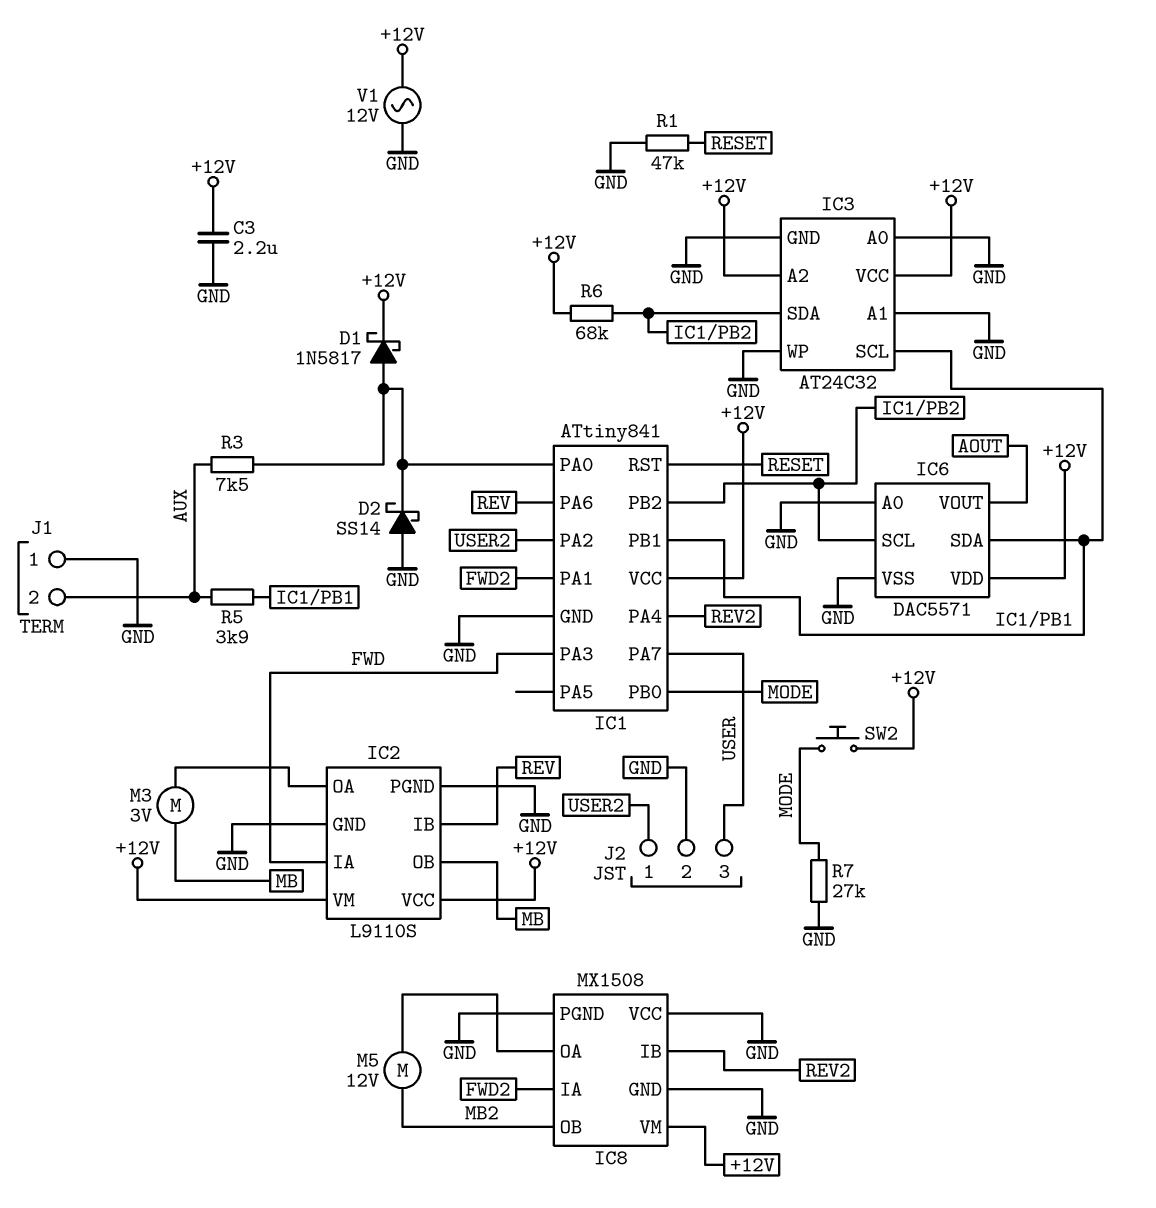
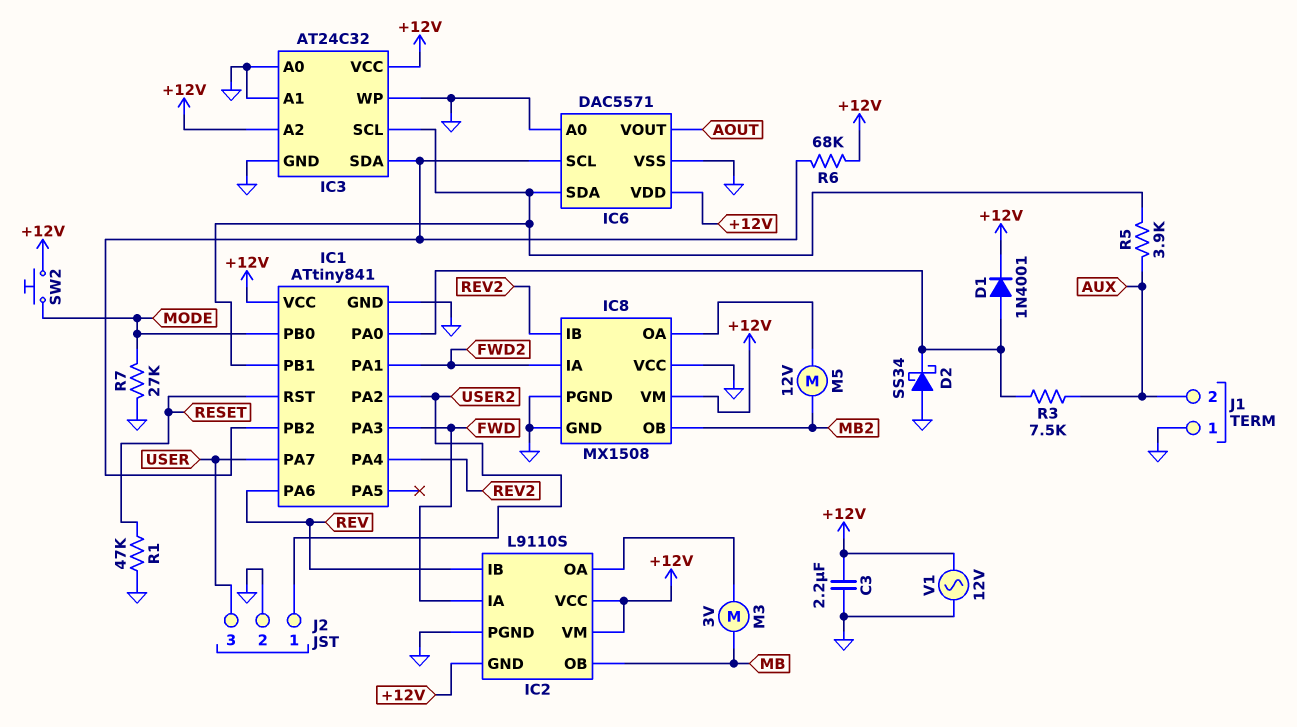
D1: schottky 1N5817 (A IC1/PA0, K +12V) -> diode 1N4001 (A IC1/PA0, K +12V)
D2: schottky SS14 (A GND, K IC1/PA0) -> schottky SS34 (A GND, K IC1/PA0)
IC2 pin GND: GND -> +12V

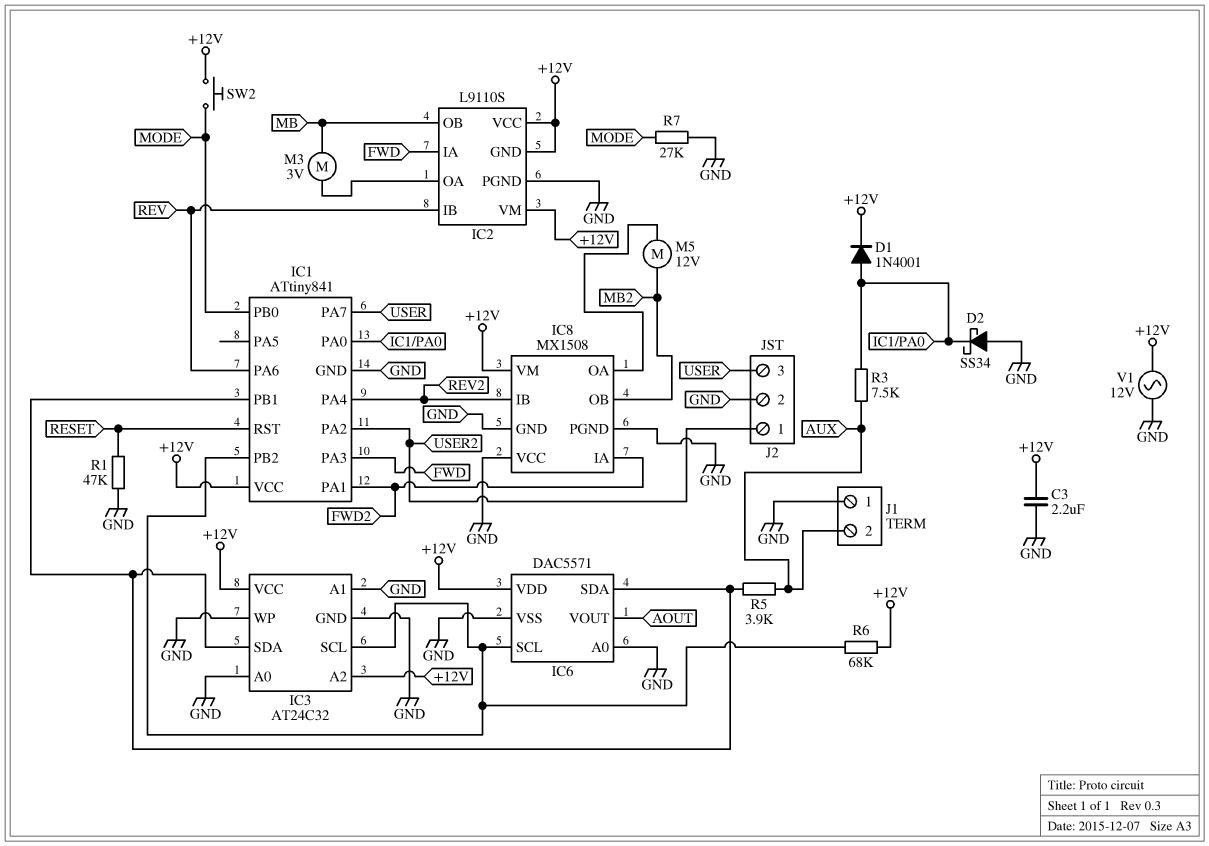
IC3 pin SCL: IC1/PB1 -> IC1/PB2
IC3 pin SDA: IC1/PB2 -> IC1/PB1

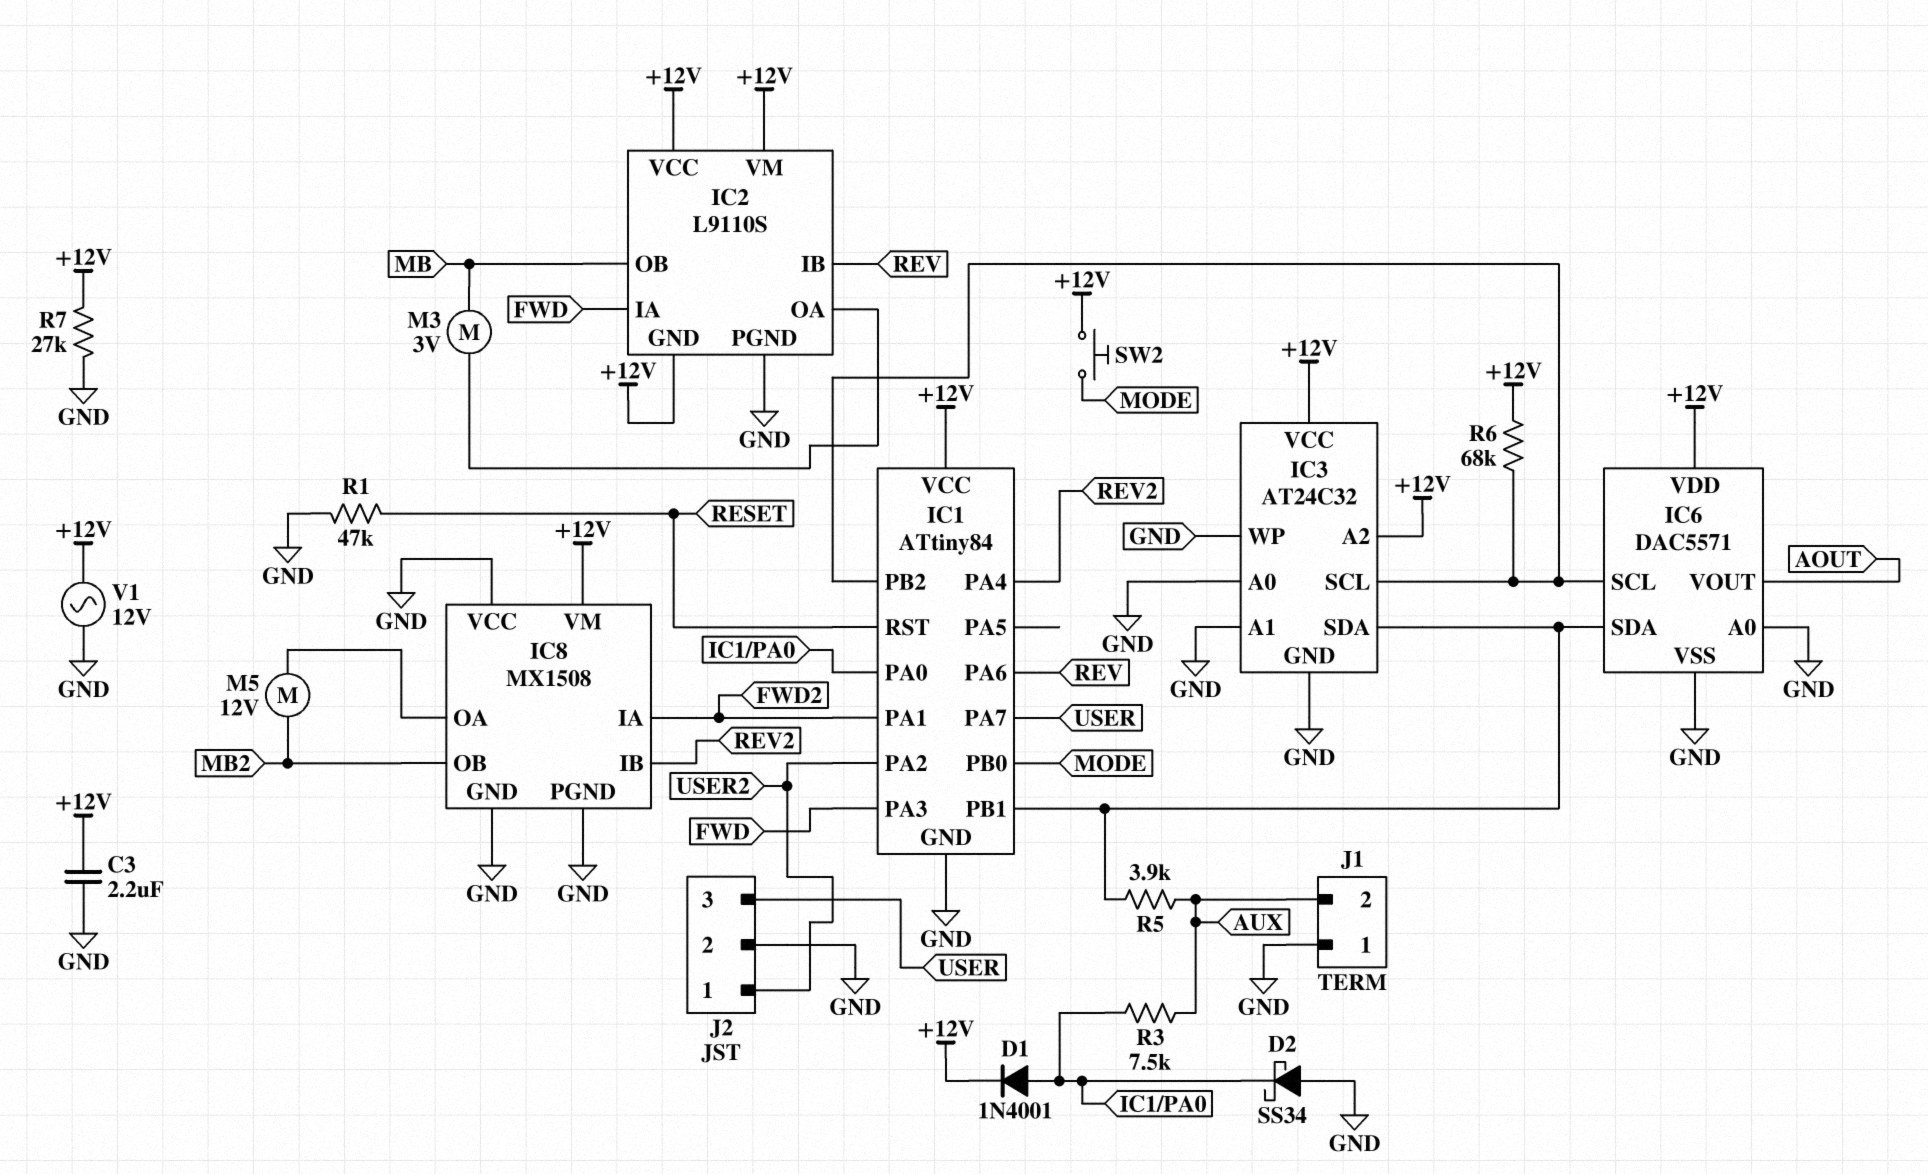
IC1: ATtiny841 -> ATtiny84
R7: 27k (GND, MODE) -> 27k (+12V, GND)

